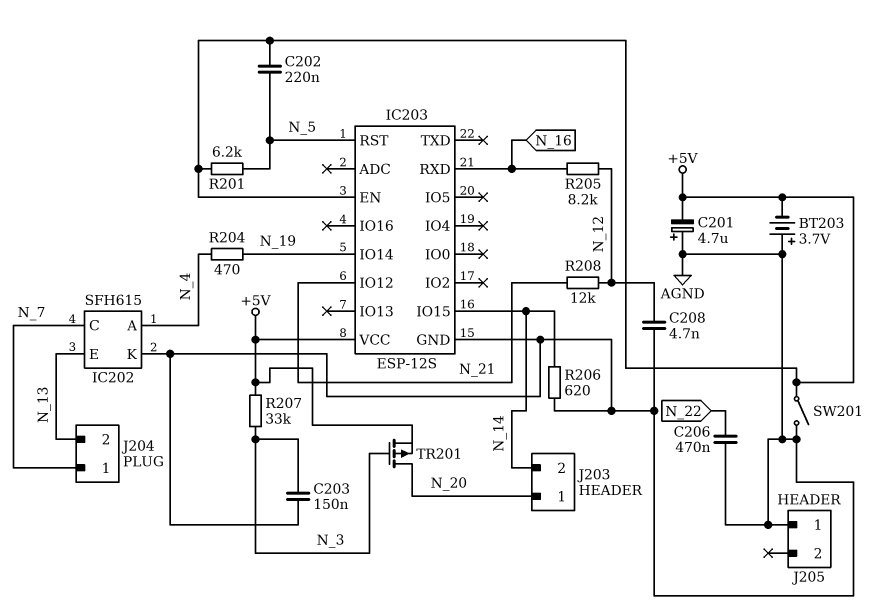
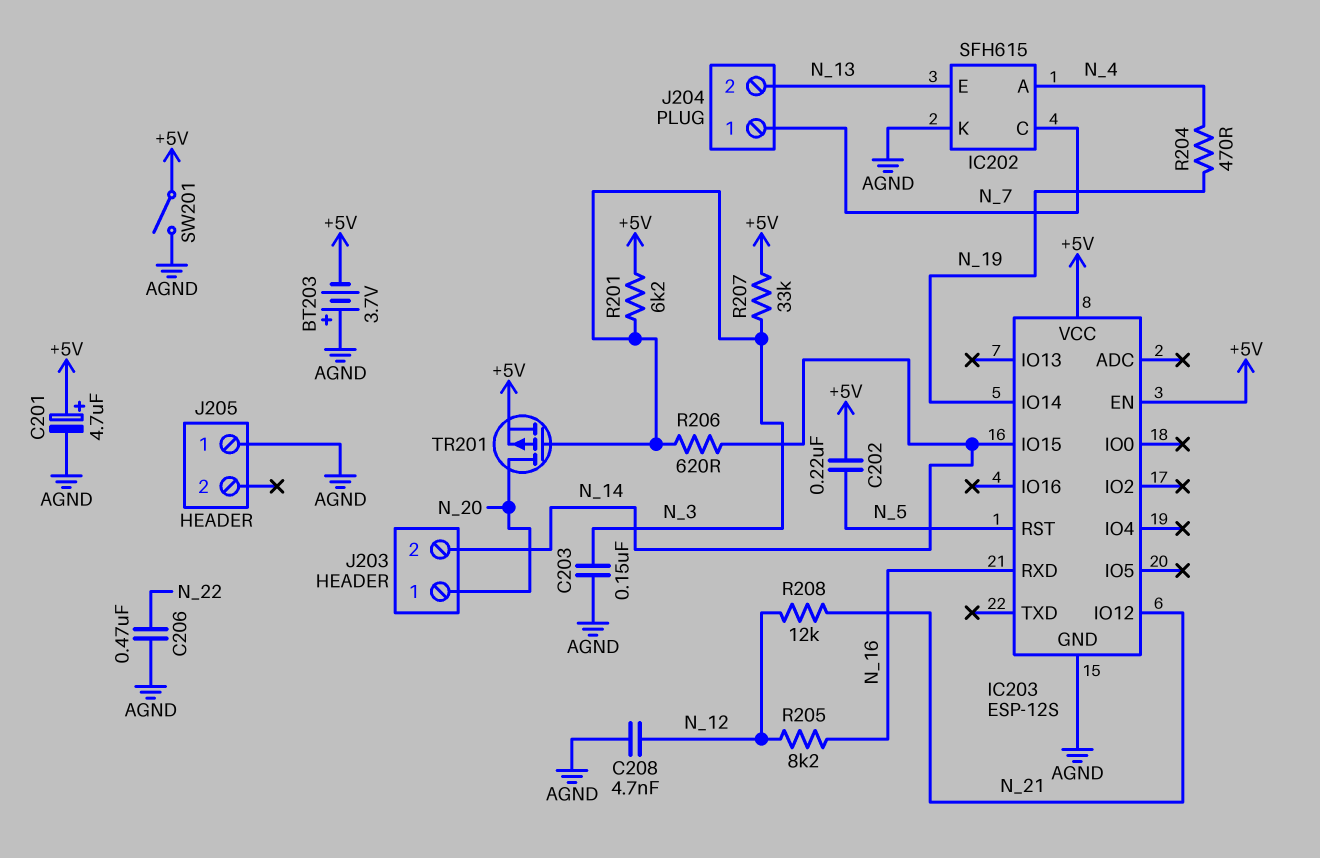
C201: 4.7uF (plus AGND, minus +5V) -> 4.7uF (plus +5V, minus AGND)
R201: 6.2k (+5V, N_5) -> 6.2k (+5V, N_3)
R206: 620 (AGND, N_14) -> 620 (N_3, N_14)

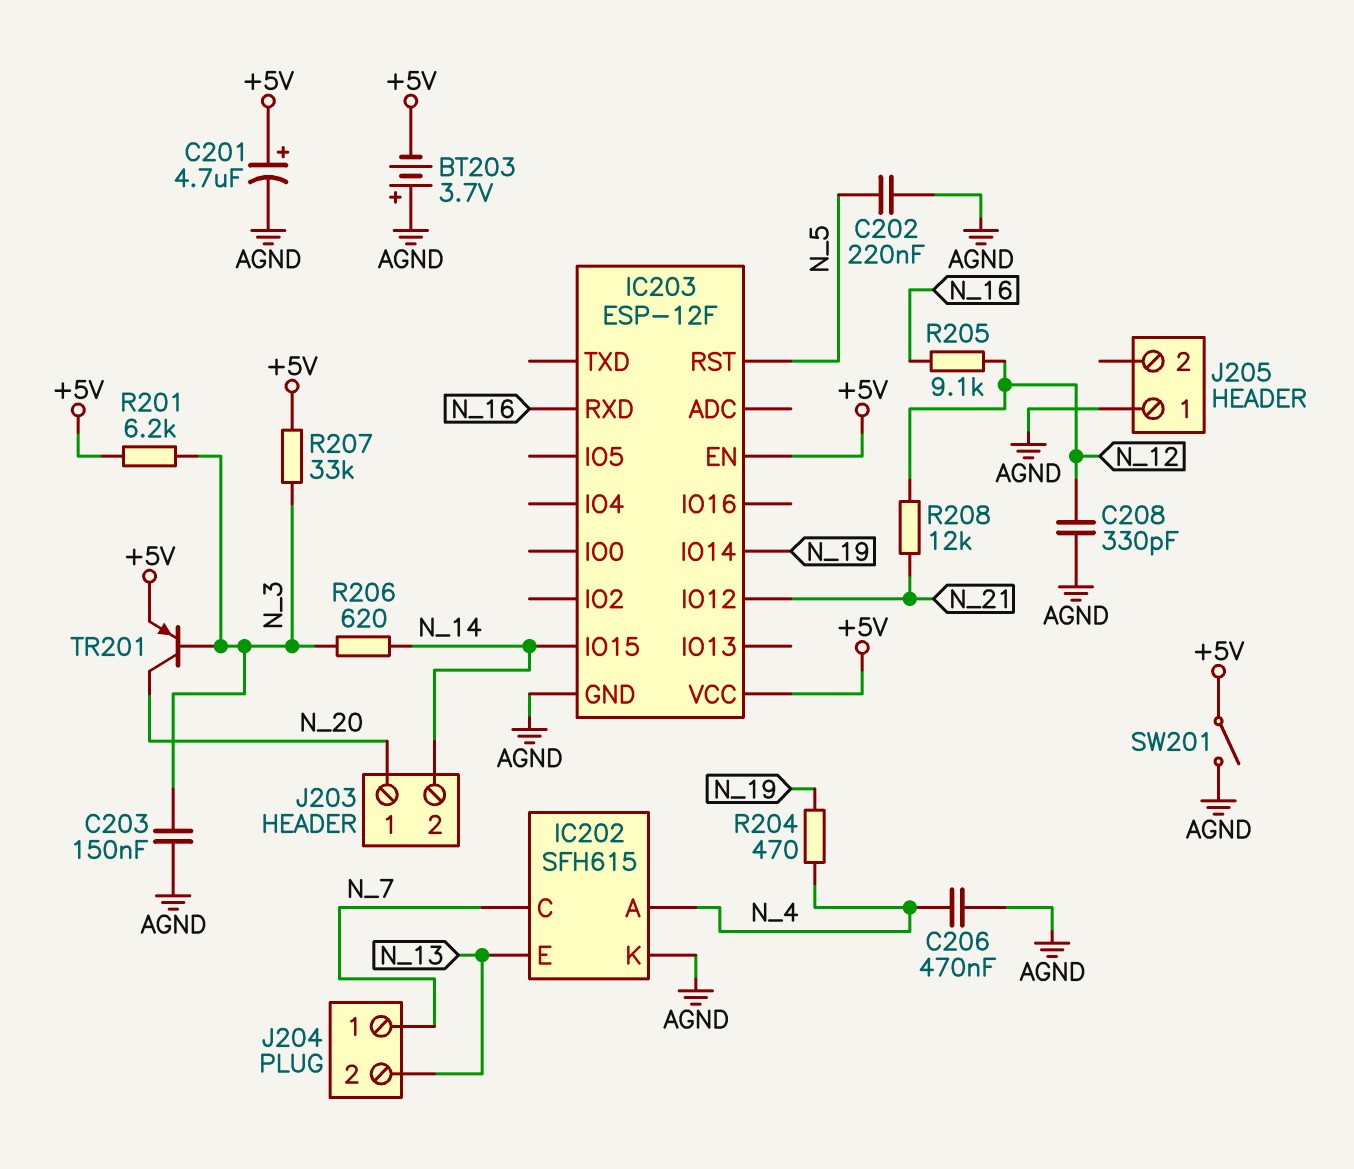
C202: 220nF (+5V, N_5) -> 220nF (AGND, N_5)
C206: 470nF (AGND, N_22) -> 470nF (AGND, N_4)
C208: 4.7nF (AGND, N_12) -> 330pF (AGND, N_12)
IC203: ESP-12S -> ESP-12F
R205: 8.2k (N_12, N_16) -> 9.1k (N_12, N_16)
TR201: PMOS (G N_3, D N_20, S +5V) -> PNP (B N_3, C N_20, E +5V)

